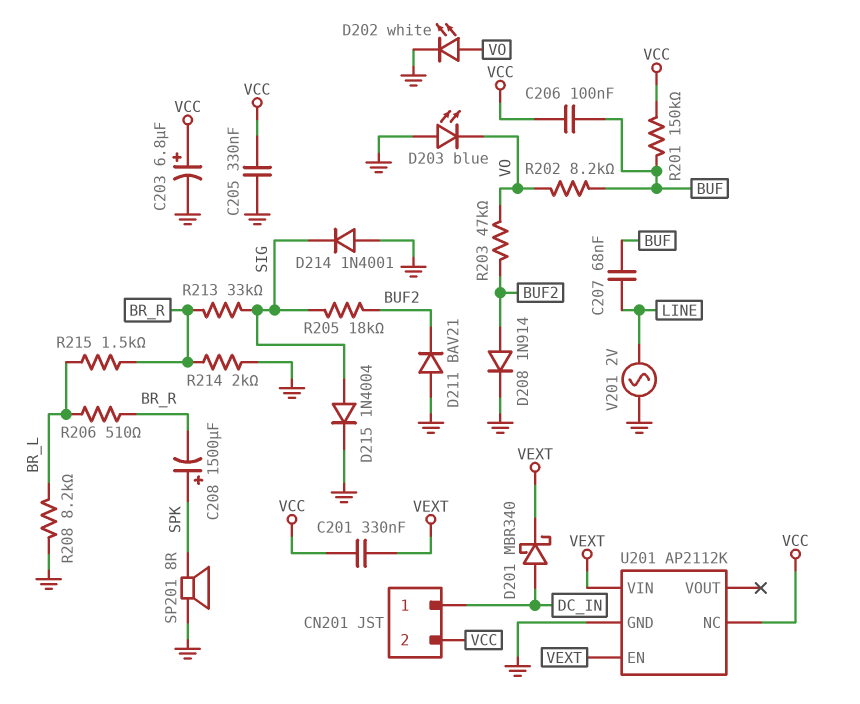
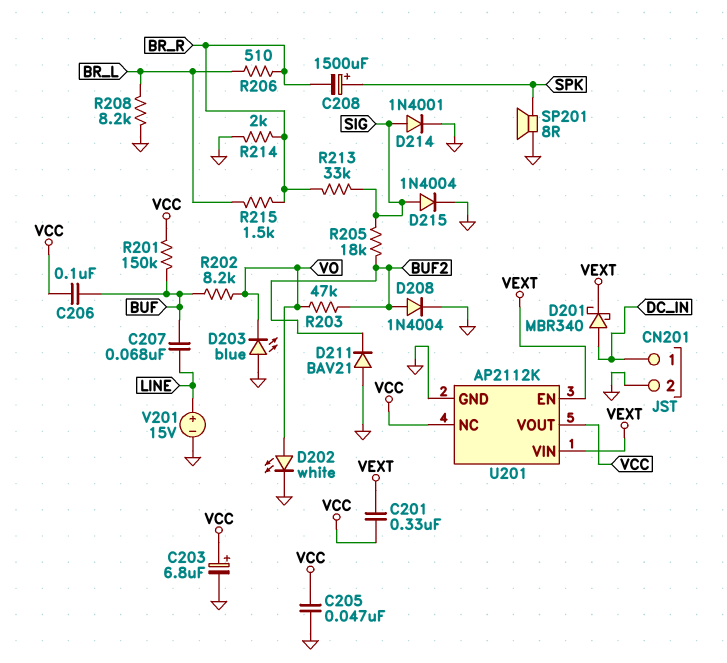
C205: 330nF (GND, VCC) -> 47nF (GND, VCC)
CN201 pin 2: VCC -> GND
D208: diode 1N914 (A BUF2, K GND) -> diode 1N4004 (A BUF2, K GND)
D214: diode 1N4001 (A GND, K SIG) -> diode 1N4001 (A SIG, K GND)
U201 pin VOUT: none -> VCC
V201: AC 2V (GND, LINE) -> 15V (plus LINE, minus GND)

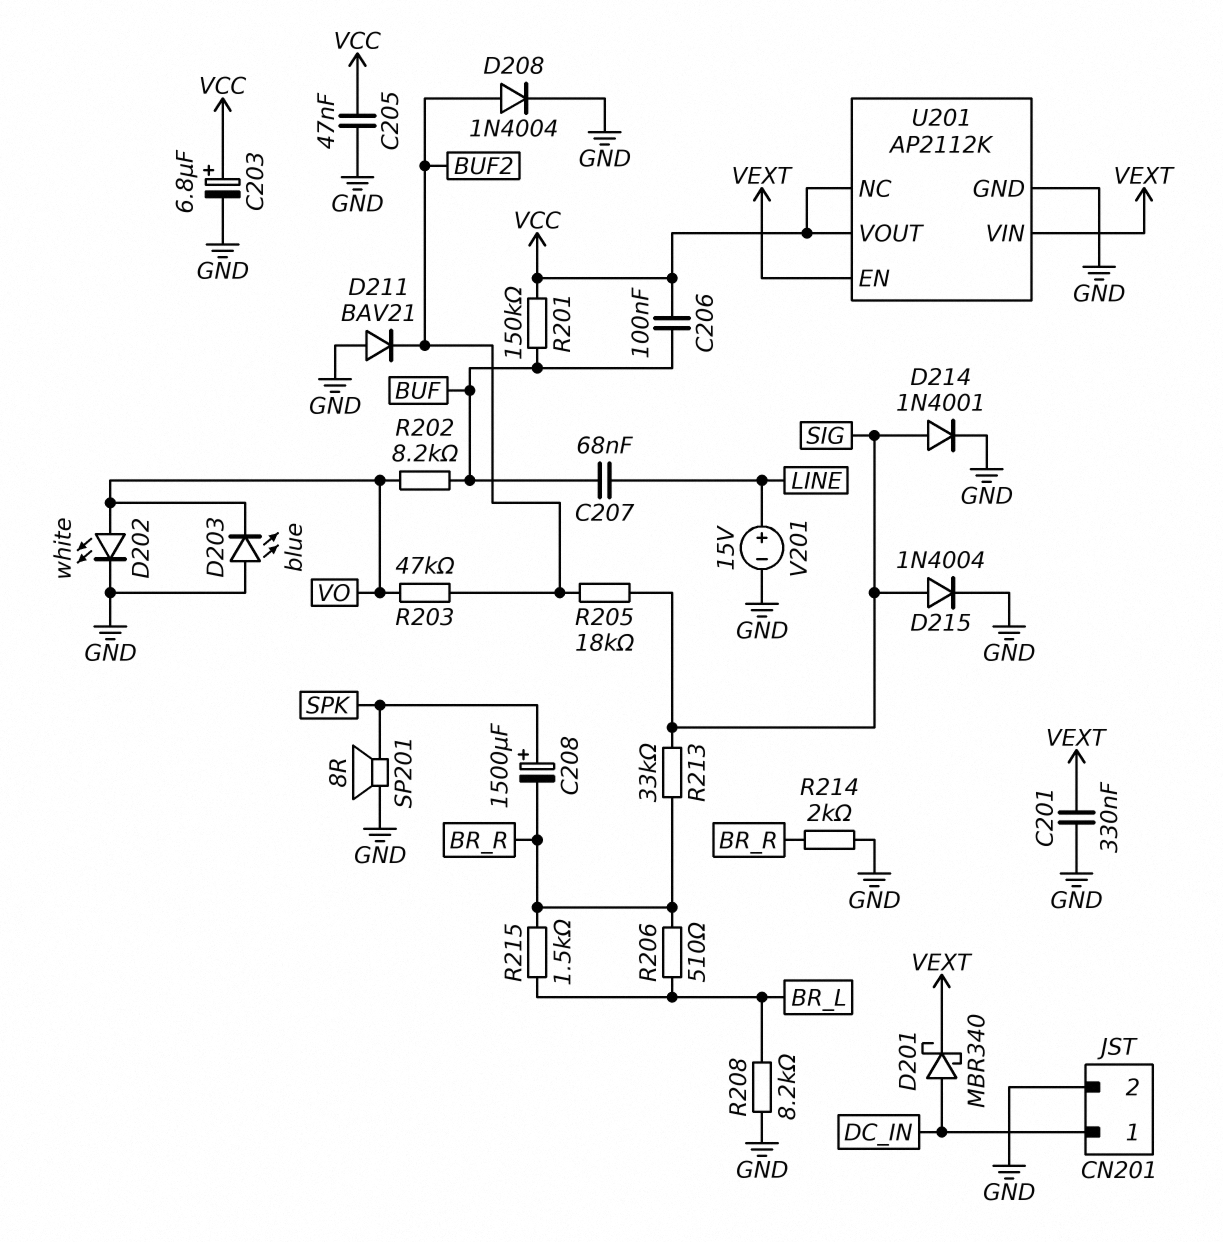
C201: 330nF (VCC, VEXT) -> 330nF (GND, VEXT)

